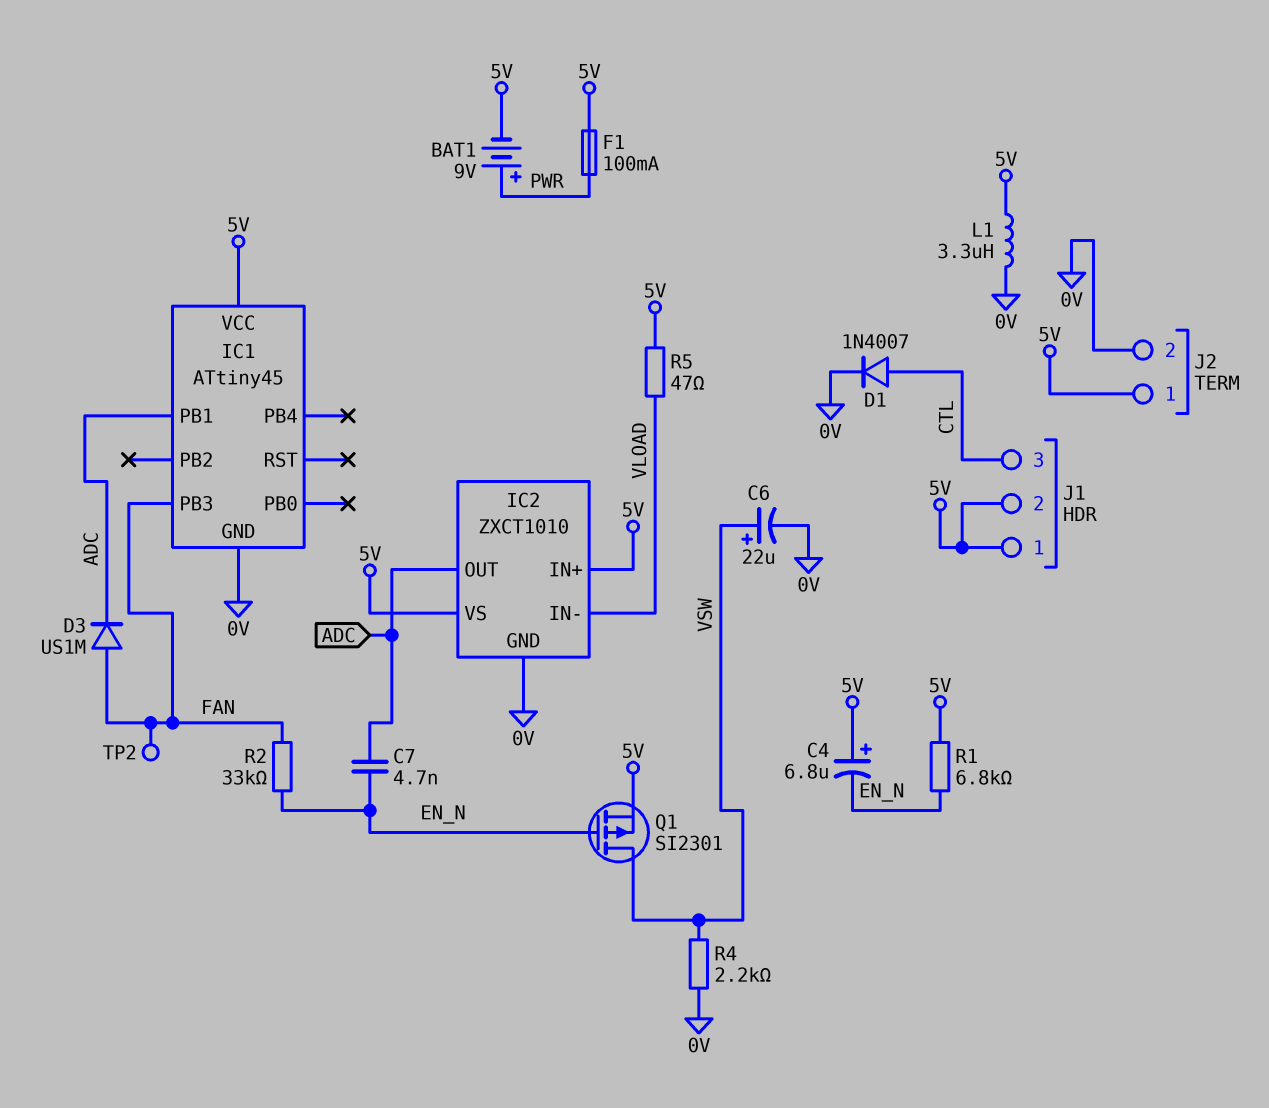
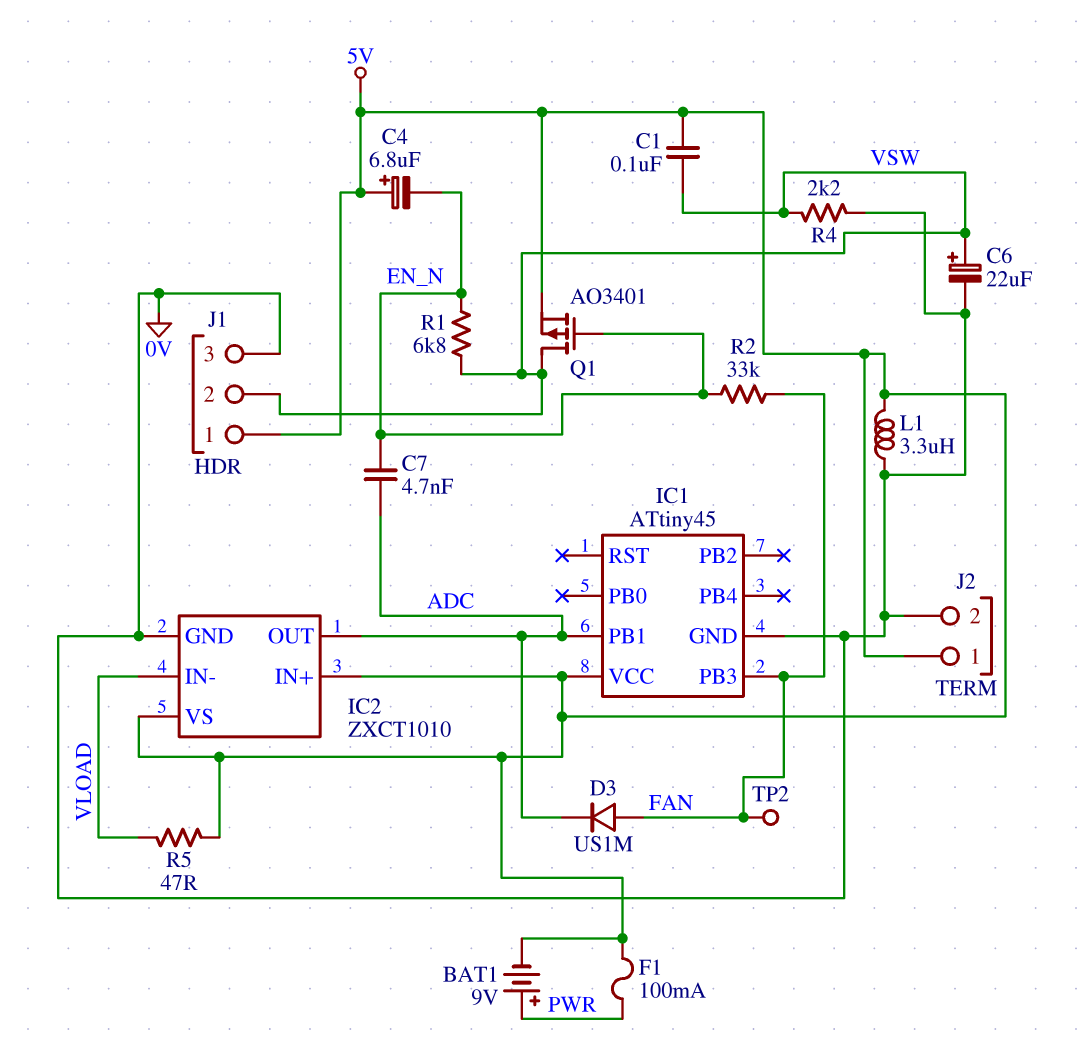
C1: none -> 100nF (5V, VSW)
D1: diode 1N4007 (A CTL, K 0V) -> none
J1 pin 2: 5V -> VSW
J1 pin 3: CTL -> 0V
Q1: PMOS SI2301 (G EN_N, D VSW, S 5V) -> PMOS AO3401 (G EN_N, D VSW, S 5V)
R1: 6.8k (5V, EN_N) -> 6.8k (EN_N, VSW)

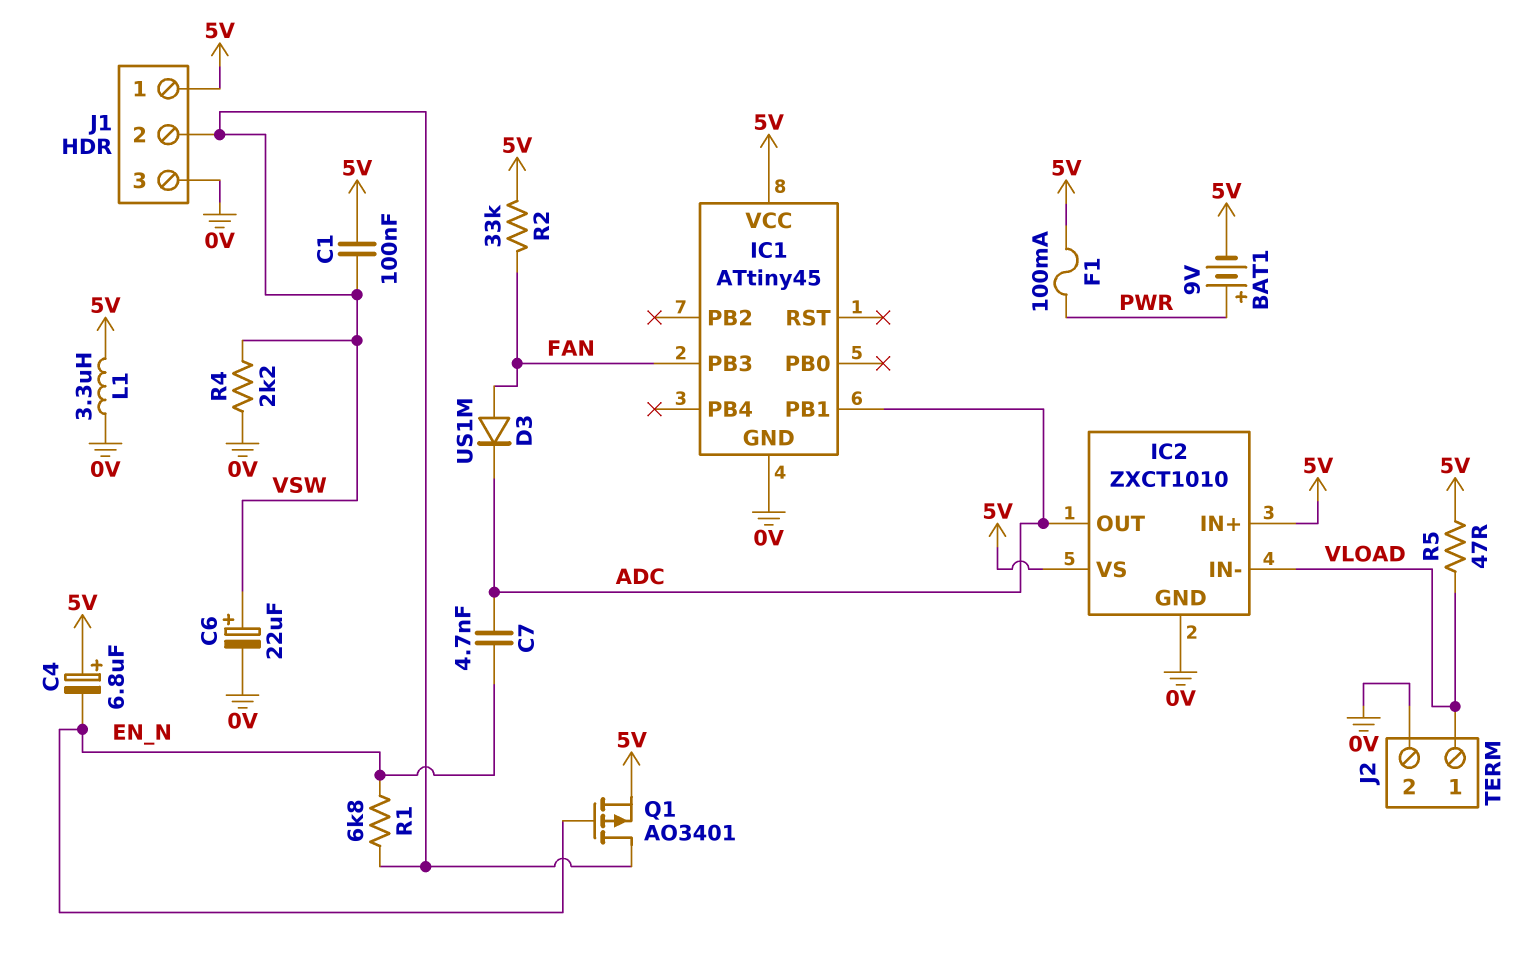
J2 pin 1: 5V -> VLOAD
R2: 33k (EN_N, FAN) -> 33k (5V, FAN)
TP2: test point (FAN) -> none

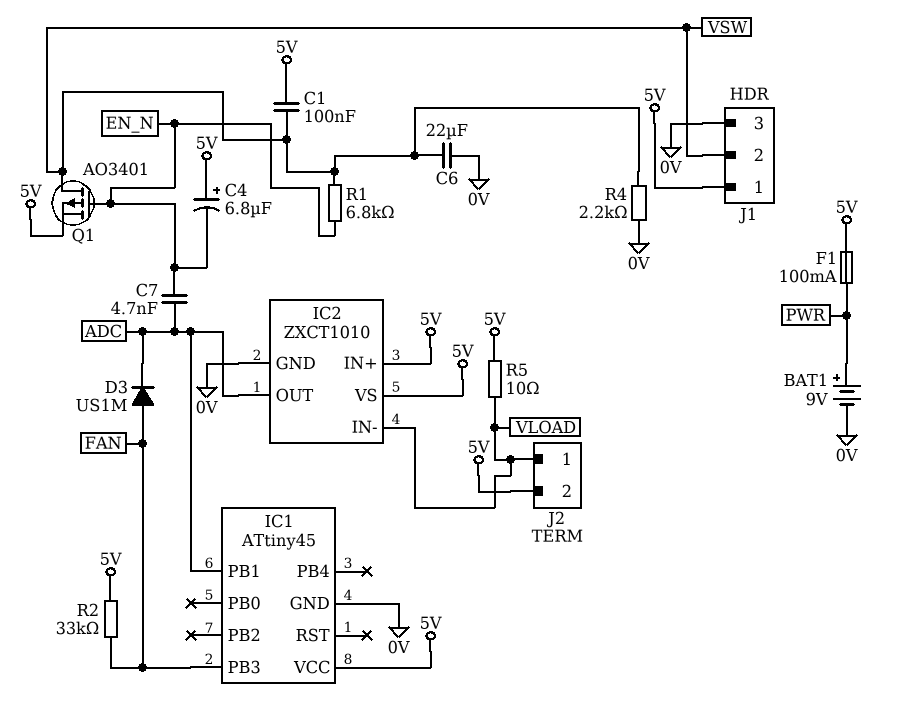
BAT1: 9V (plus PWR, minus 5V) -> 9V (plus PWR, minus 0V)
C6: 22uF (plus VSW, minus 0V) -> 22uF (0V, VSW)
J2 pin 2: 0V -> 5V
L1: 3.3uH (0V, 5V) -> none
R5: 47 (5V, VLOAD) -> 10 (5V, VLOAD)

